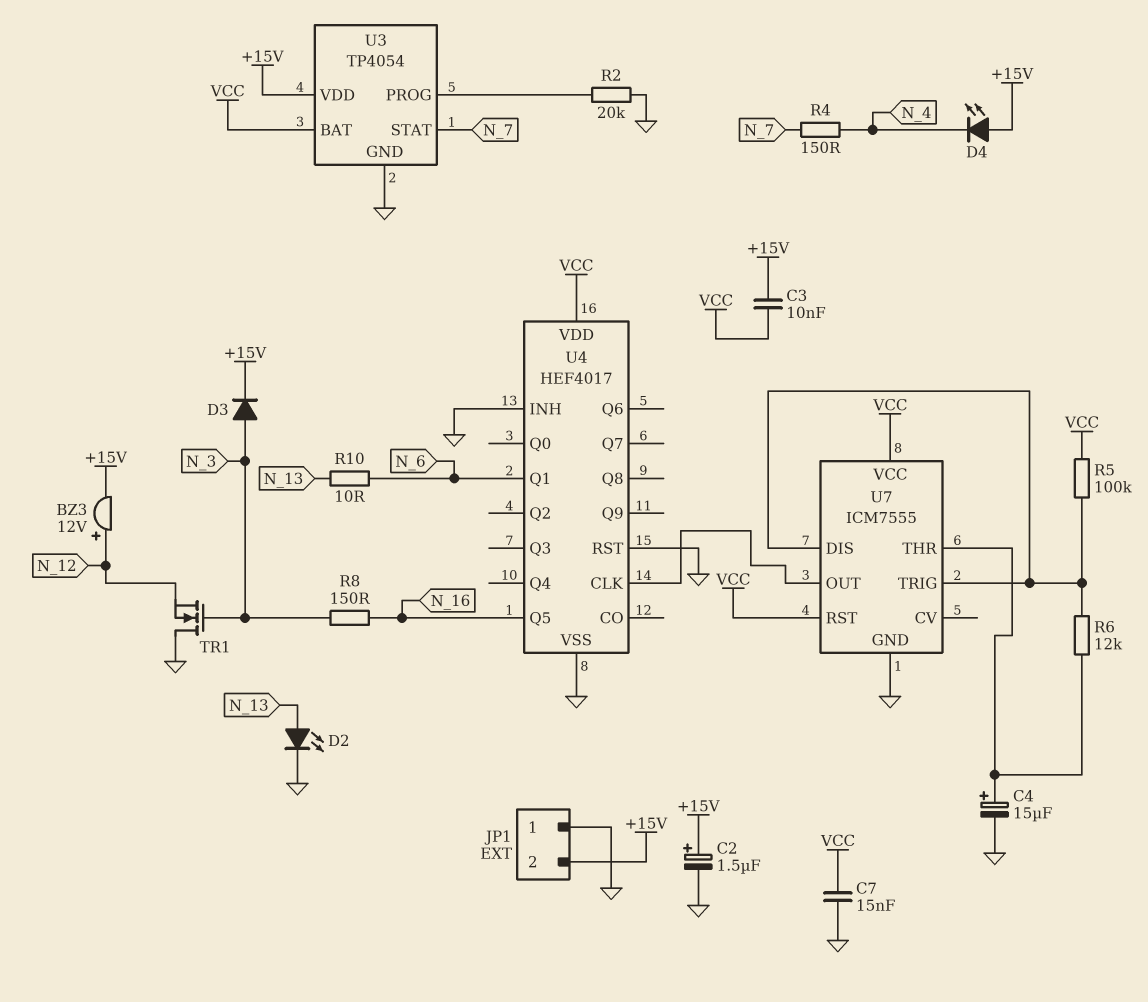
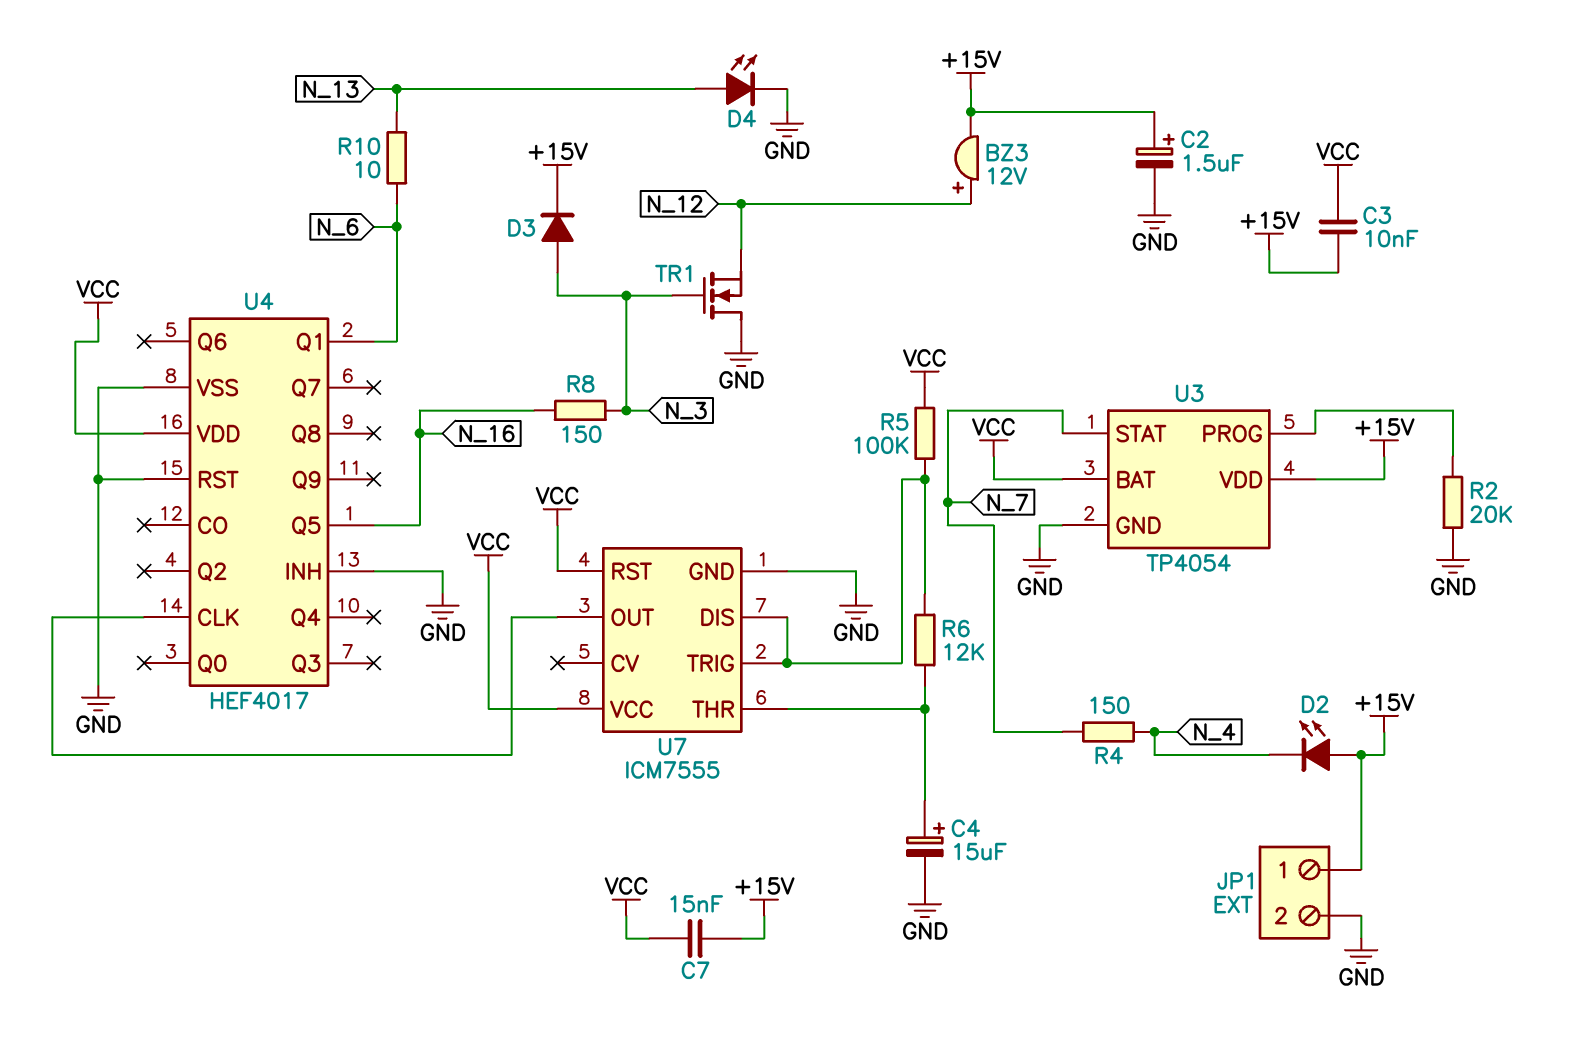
C7: 15nF (GND, VCC) -> 15nF (+15V, VCC)
D2: LED (A N_13, K GND) -> LED (A +15V, K N_4)
D4: LED (A +15V, K N_4) -> LED (A N_13, K GND)
JP1 pin 1: GND -> +15V
JP1 pin 2: +15V -> GND

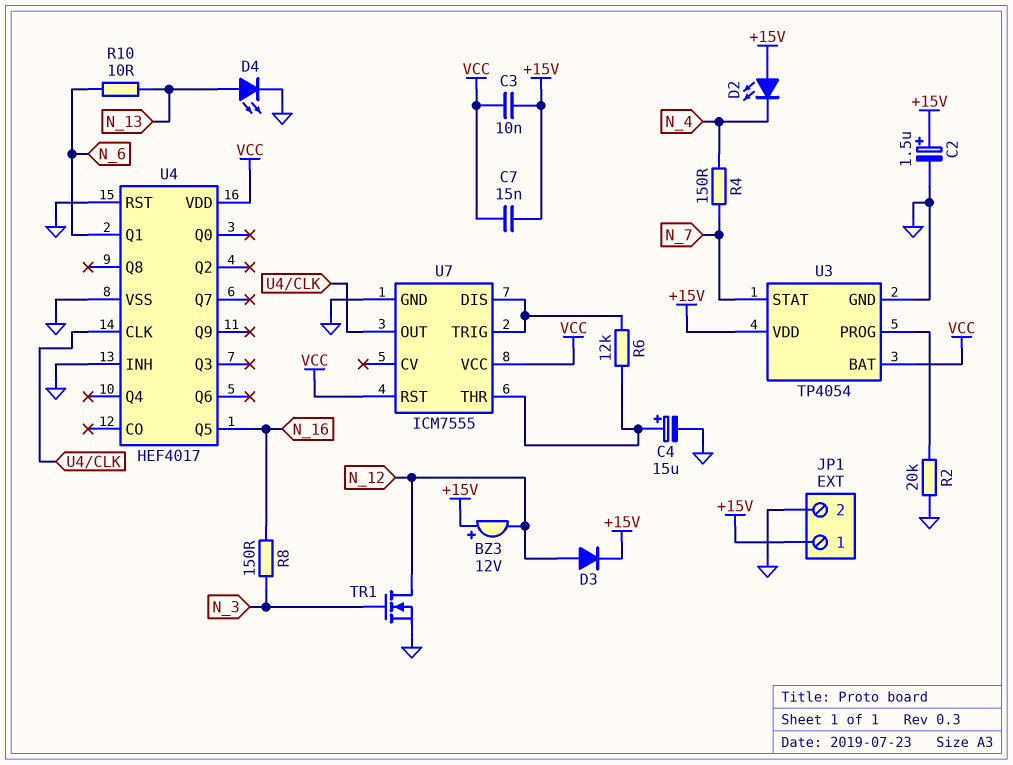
BZ3: buzzer 12V (plus N_12, minus +15V) -> buzzer 12V (plus +15V, minus N_12)
D3: diode (A N_3, K +15V) -> diode (A N_12, K +15V)
R5: 100k (U7/DIS, VCC) -> none
TR1: NMOS (G N_3, D GND, S N_12) -> NMOS (G N_3, D N_12, S GND)

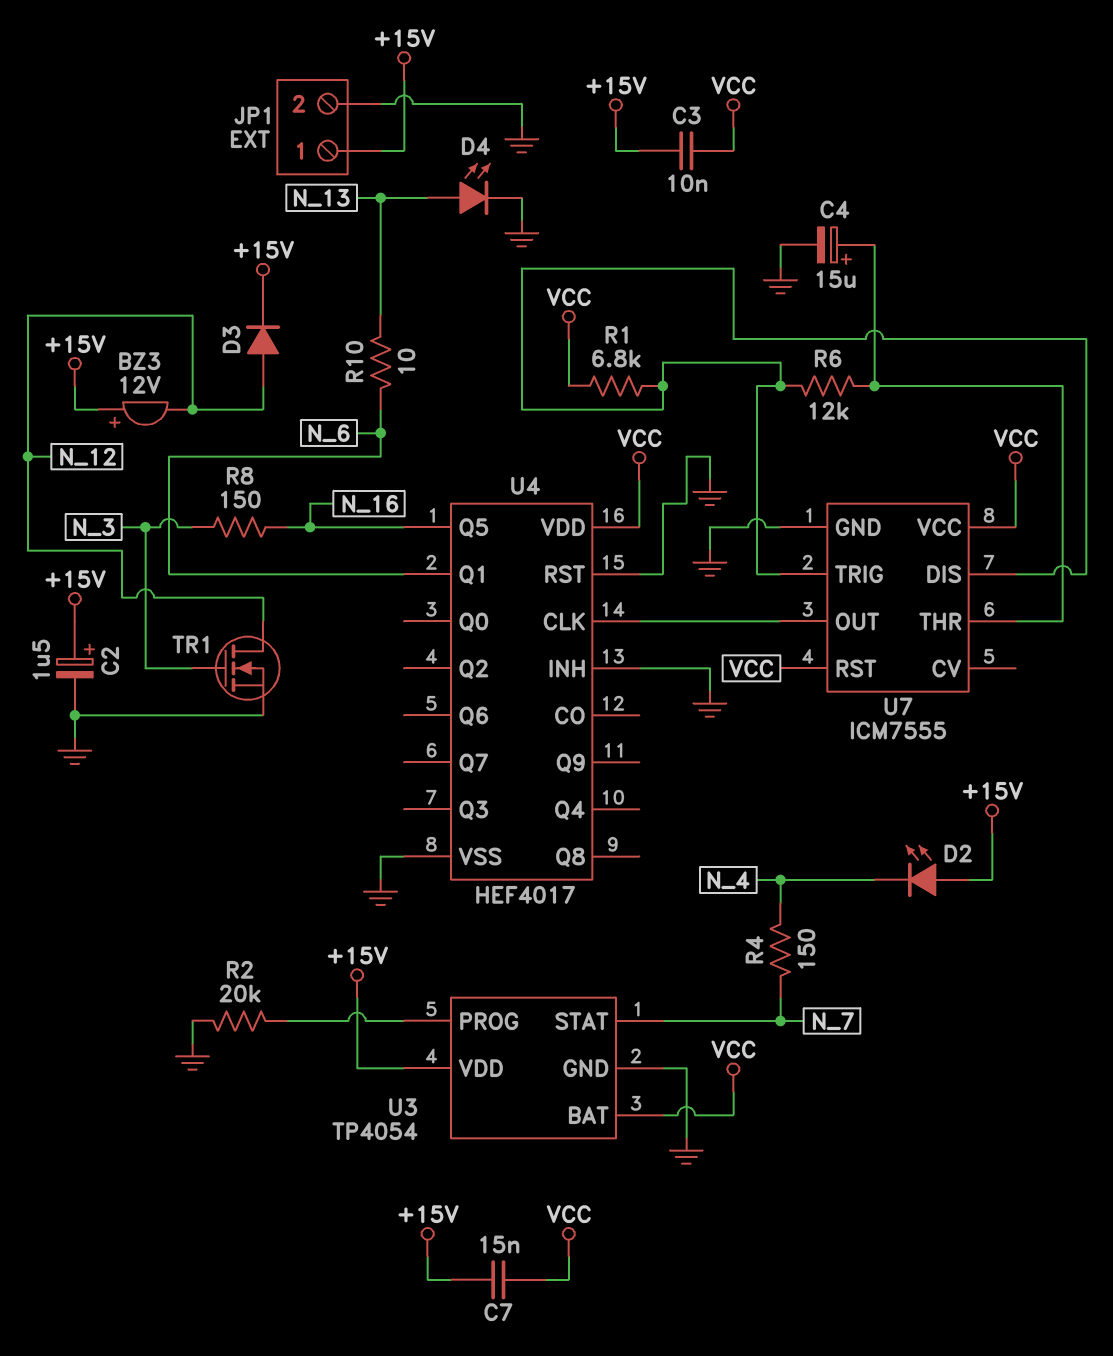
R1: none -> 6.8k (U7/DIS, VCC)

